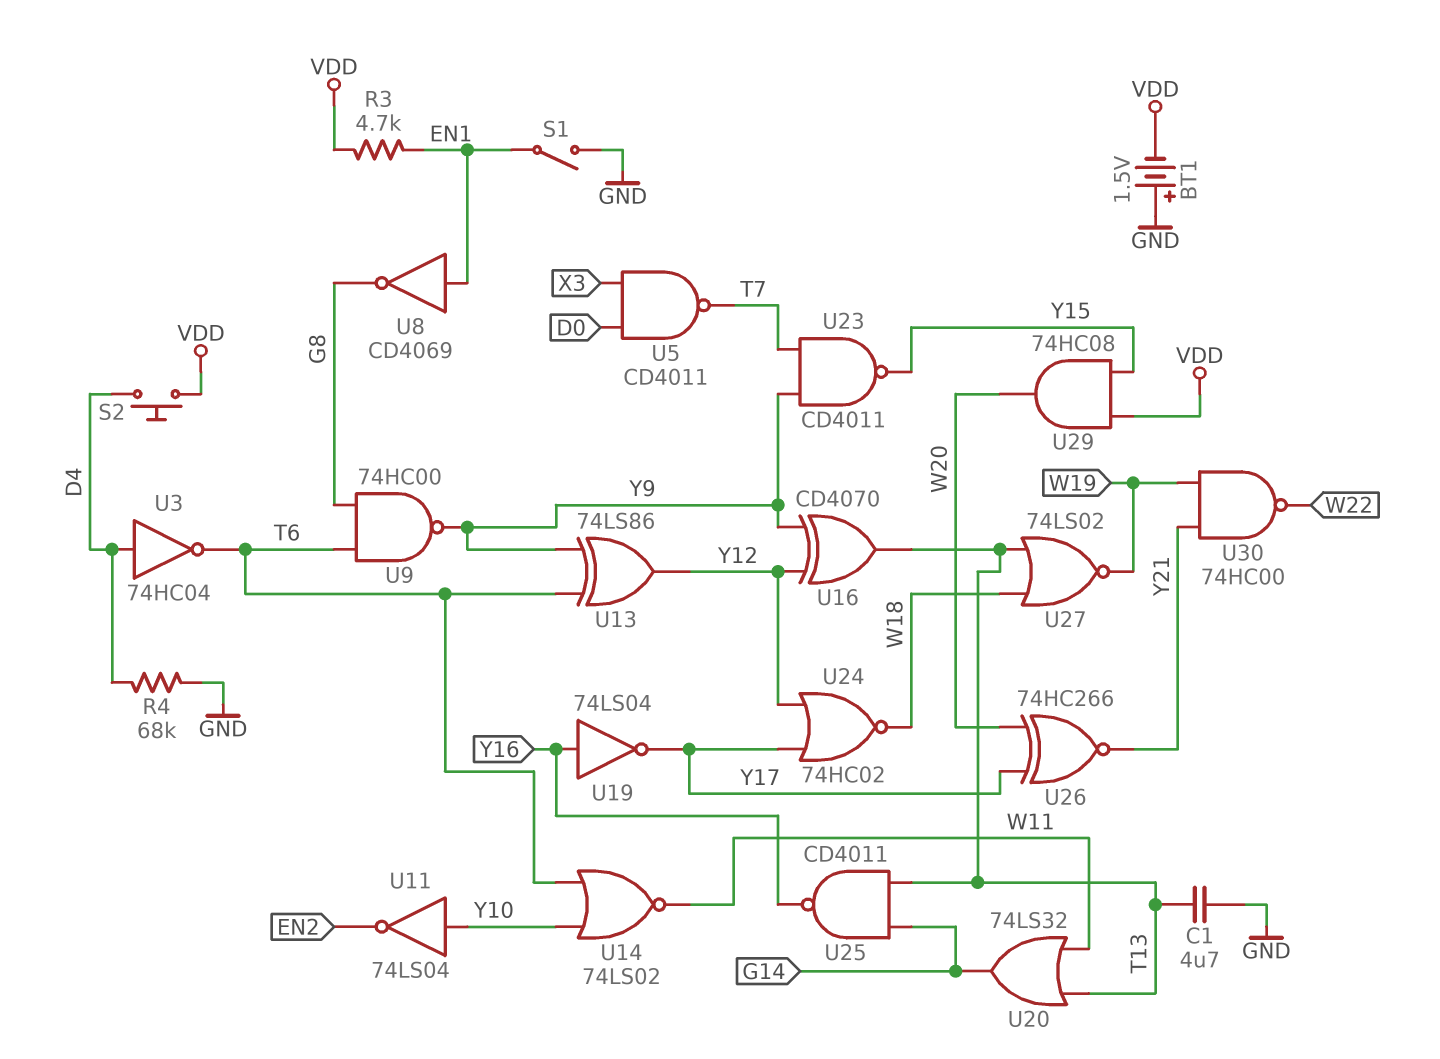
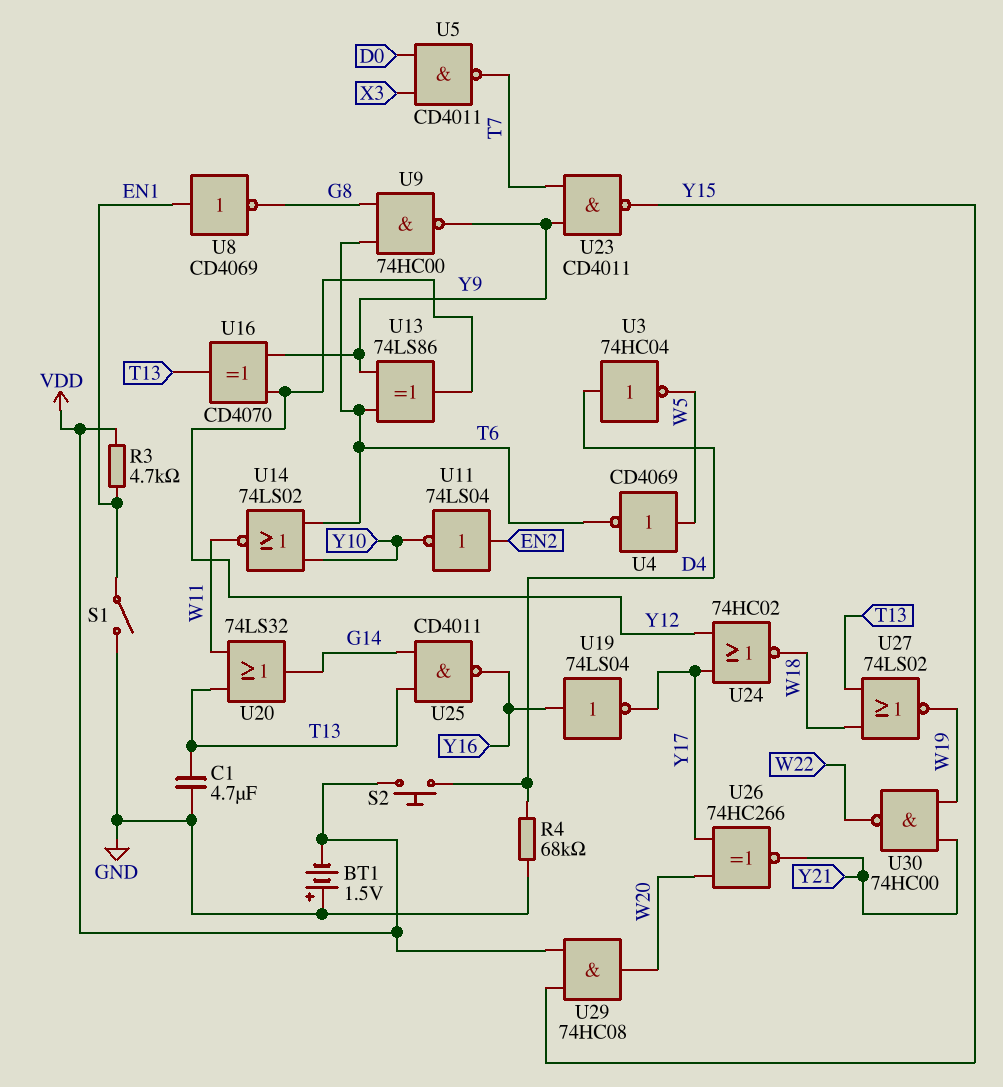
U3: NOT 74HC04 (in D4, out T6) -> NOT 74HC04 (in D4, out W5)
U4: none -> NOT CD4069 (in W5, out T6)
U11: NOT 74LS04 (in Y10, out EN2) -> NOT 74LS04 (in EN2, out Y10)

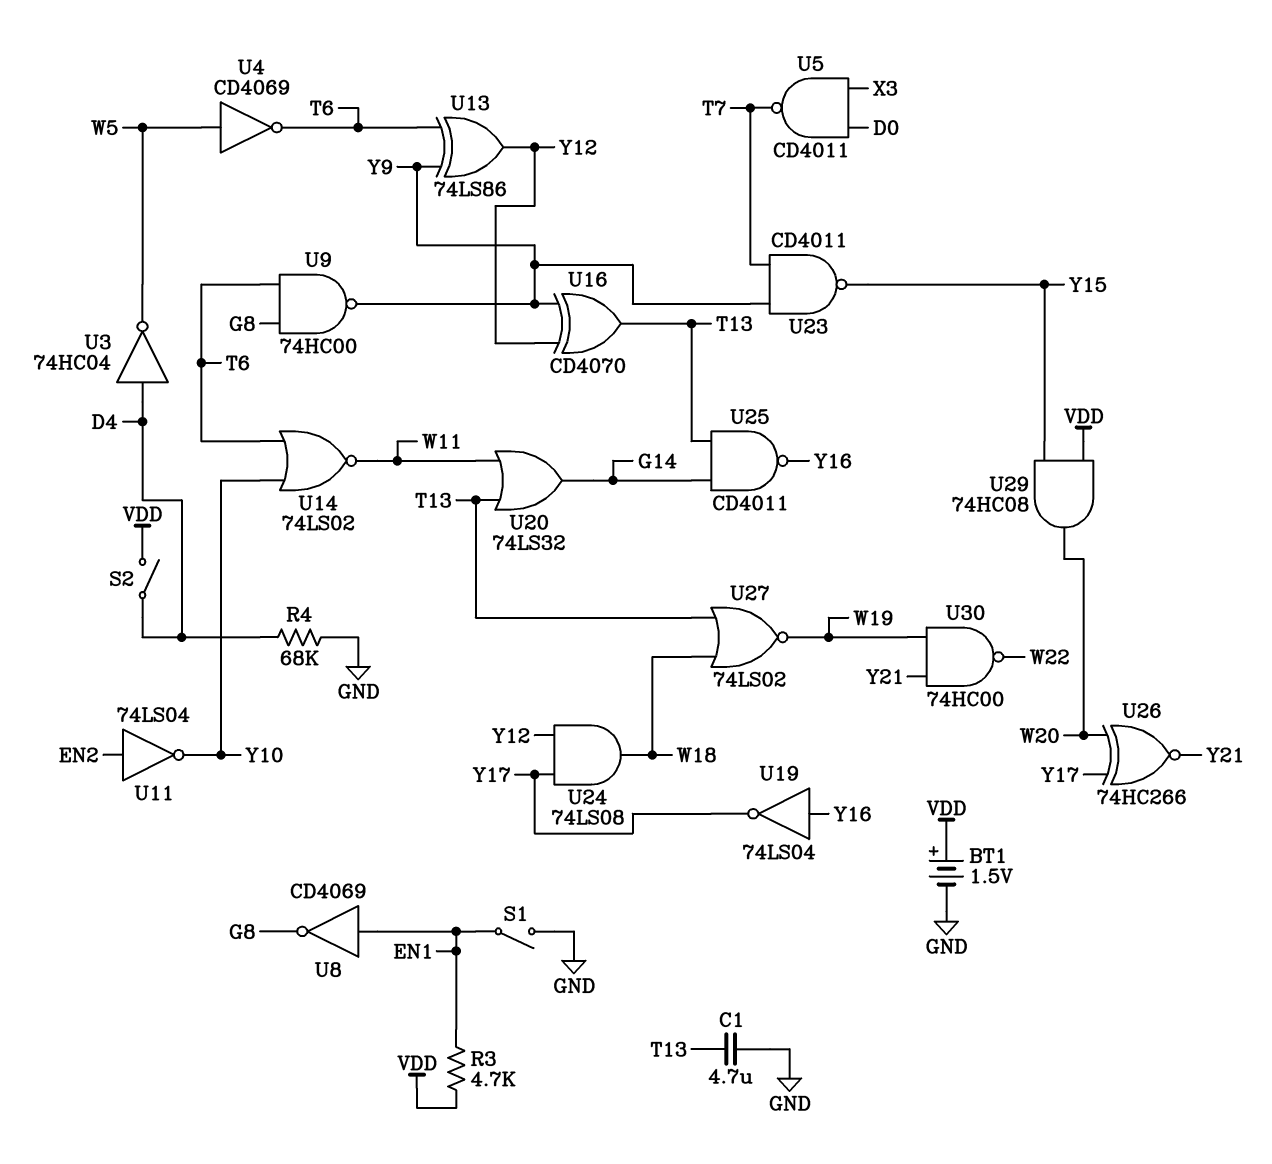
BT1: 1.5V (plus GND, minus VDD) -> 1.5V (plus VDD, minus GND)
S2: button (D4, VDD) -> switch (D4, VDD)
U24: NOR 74HC02 (in Y12, in Y17, out W18) -> AND 74LS08 (in Y12, in Y17, out W18)

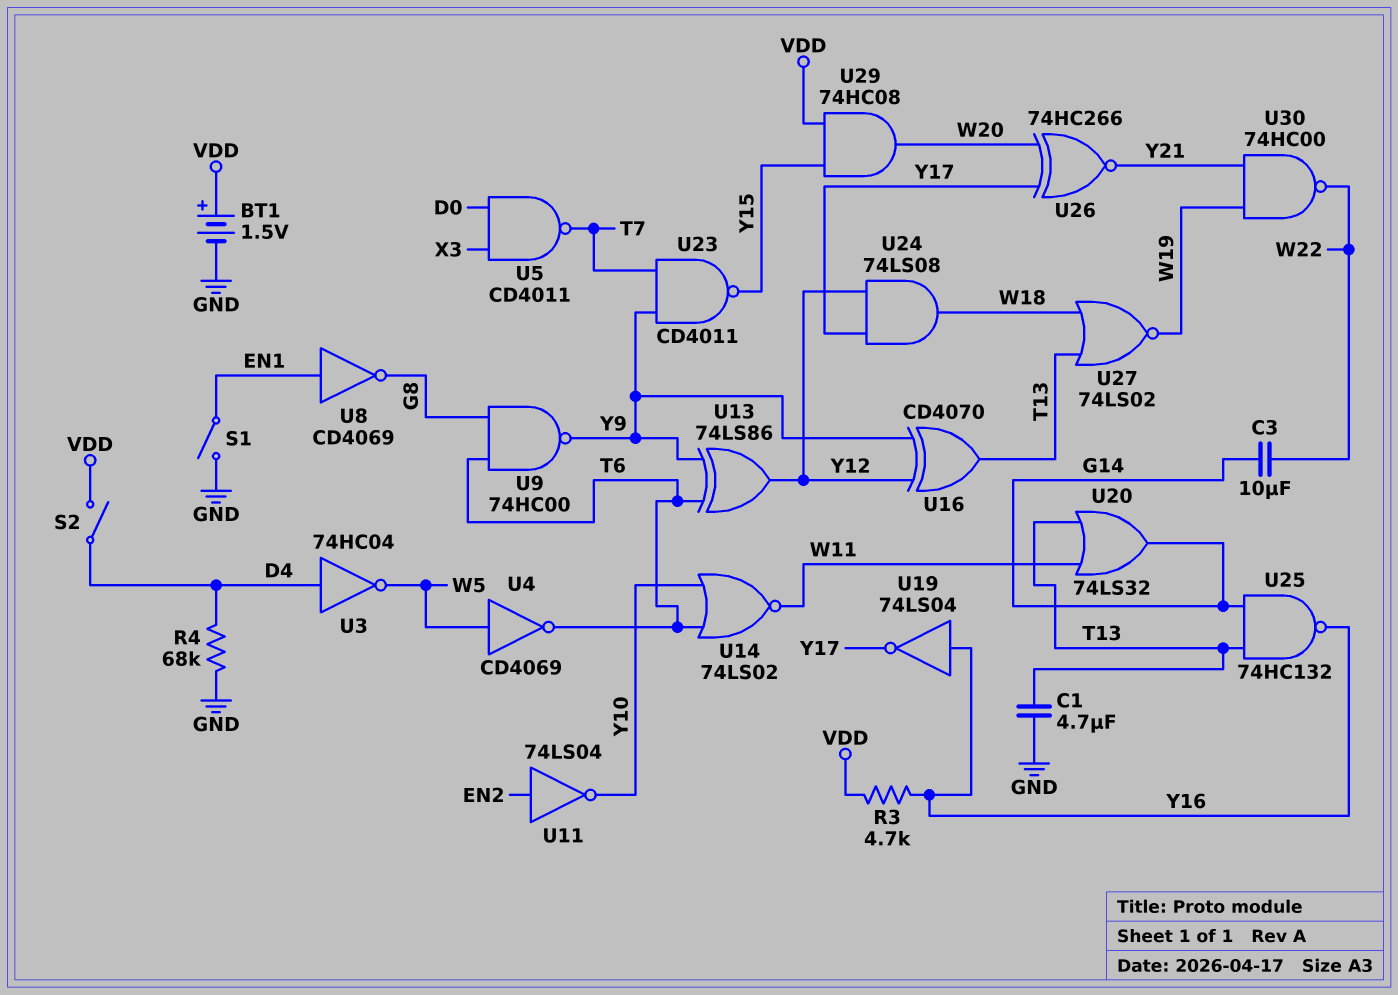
C3: none -> 10uF (G14, W22)
R3: 4.7k (EN1, VDD) -> 4.7k (VDD, Y16)
U25: NAND CD4011 (in G14, in T13, out Y16) -> NAND 74HC132 (in G14, in T13, out Y16)

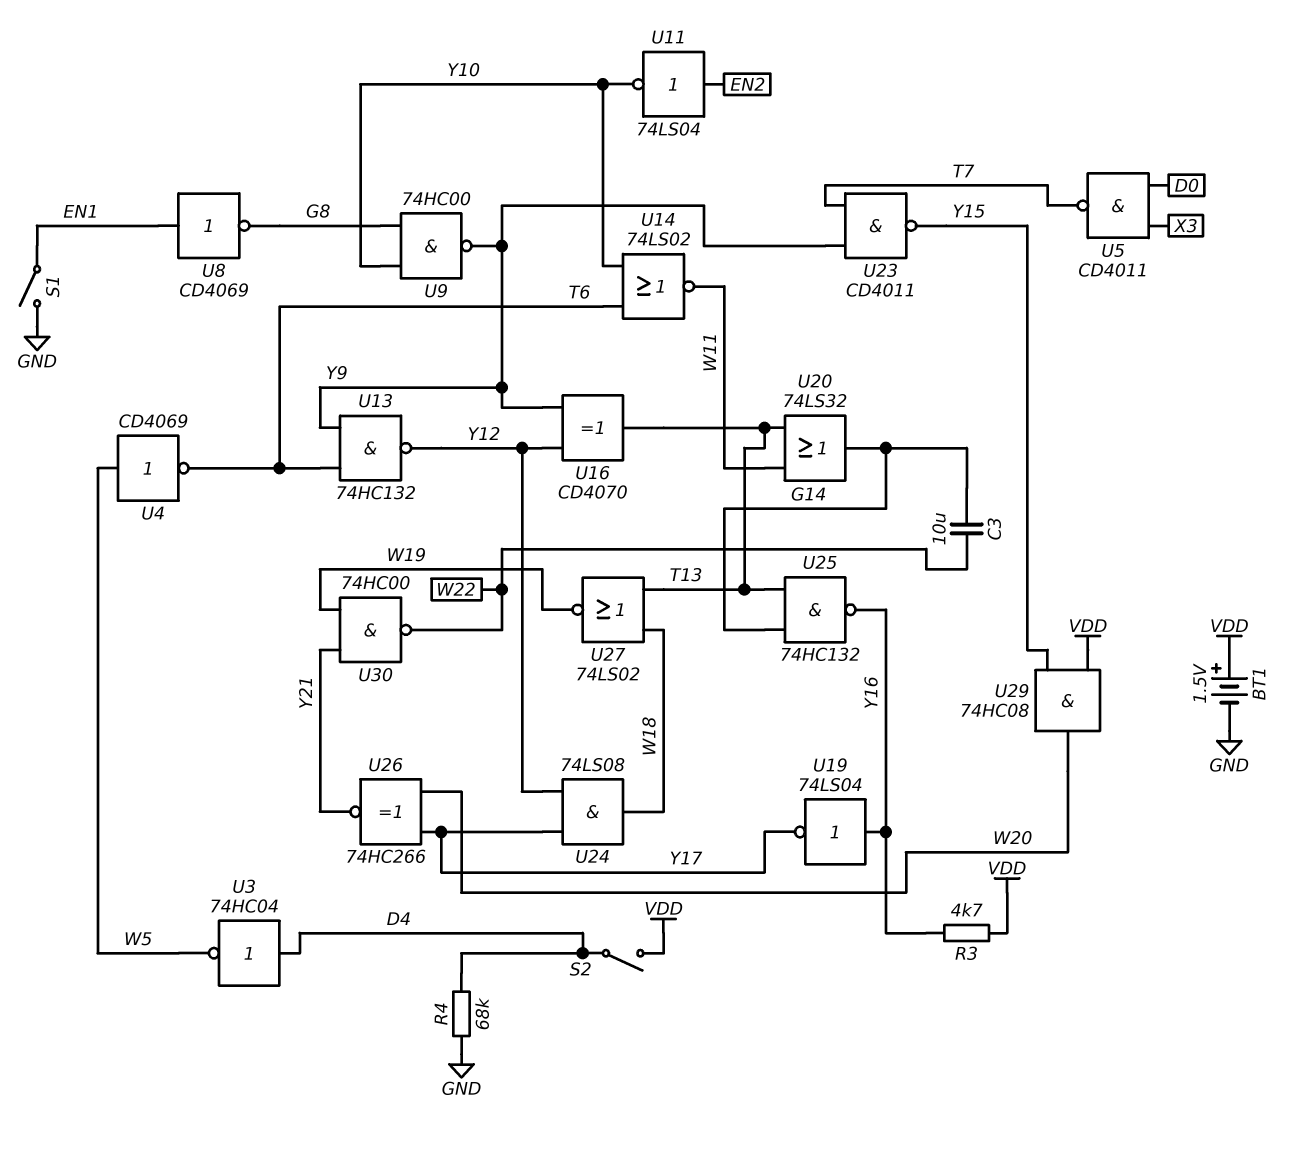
C1: 4.7uF (GND, T13) -> none
U9: NAND 74HC00 (in G8, in T6, out Y9) -> NAND 74HC00 (in G8, in Y10, out Y9)
U13: XOR 74LS86 (in T6, in Y9, out Y12) -> NAND 74HC132 (in T6, in Y9, out Y12)

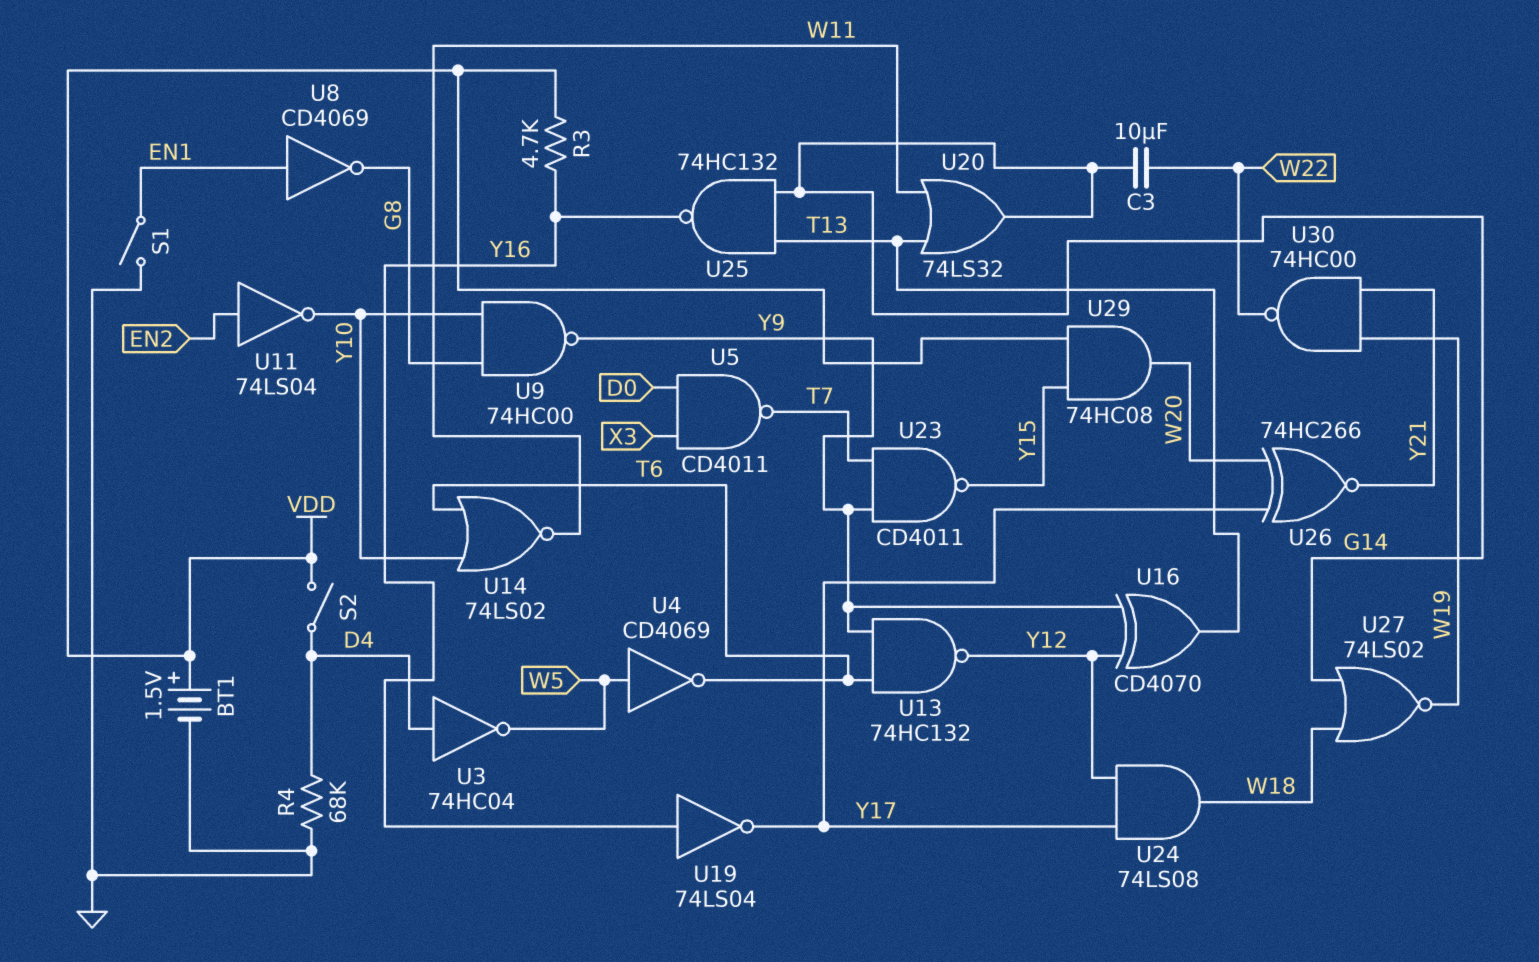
U27: NOR 74LS02 (in T13, in W18, out W19) -> NOR 74LS02 (in G14, in W18, out W19)

